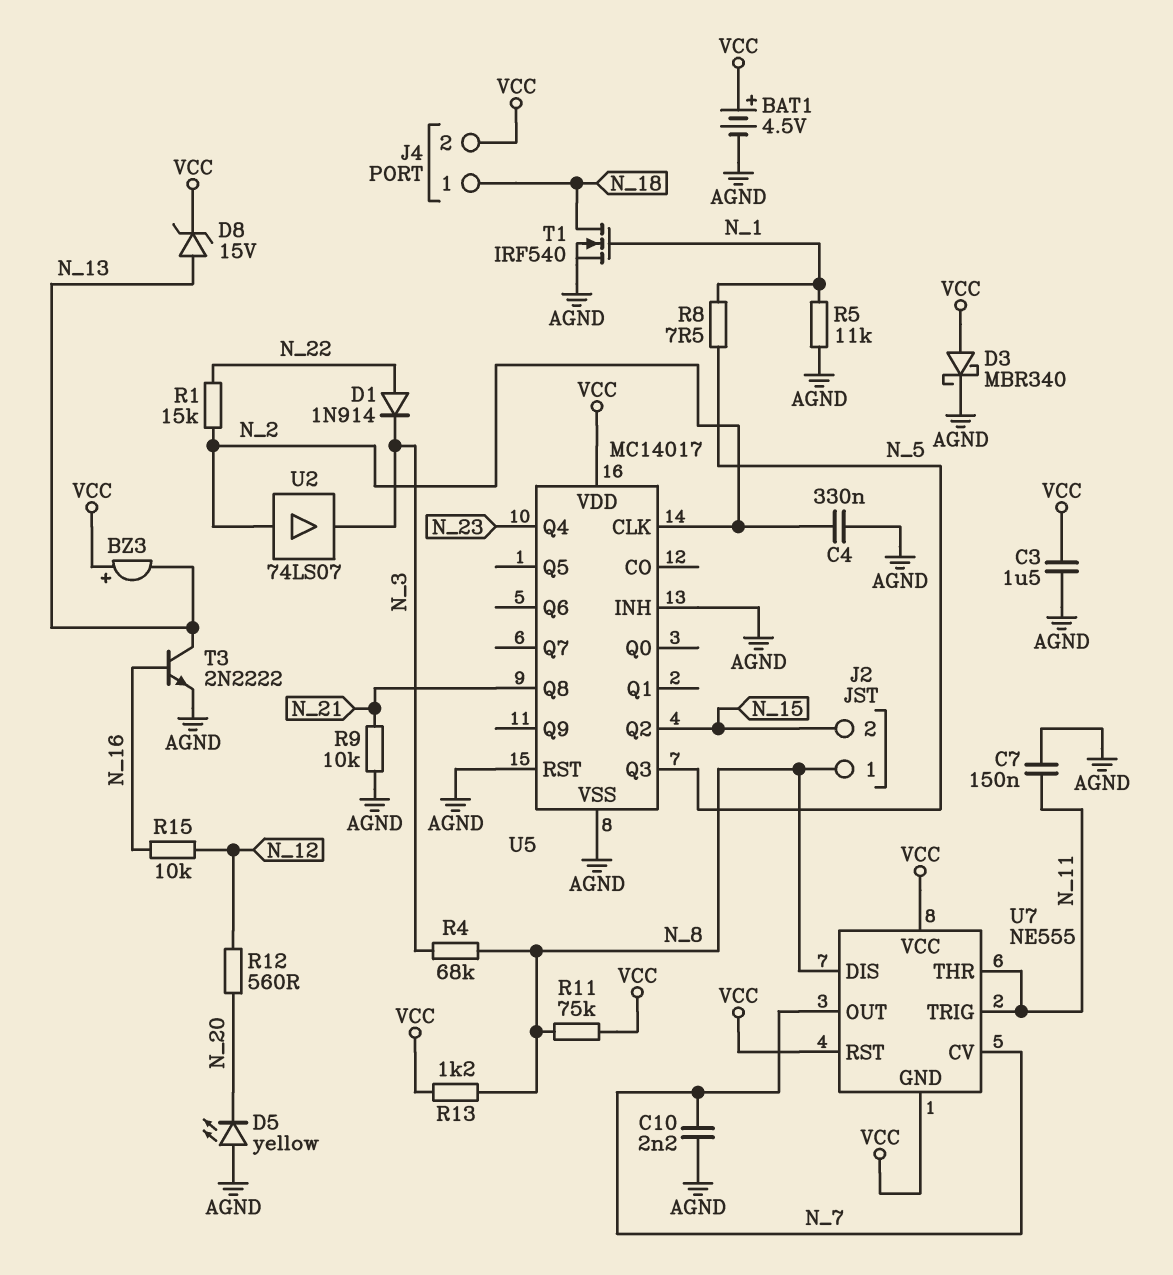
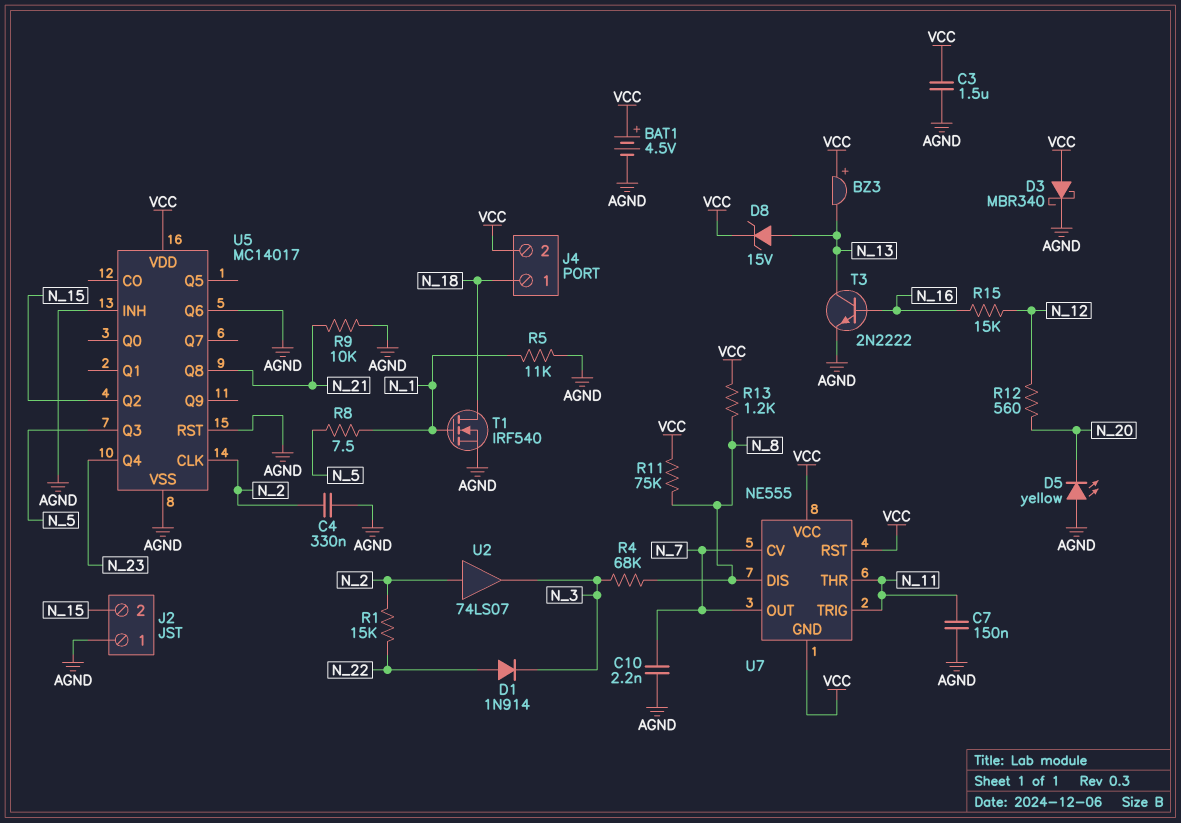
J2 pin 1: N_8 -> AGND
R15: 10k (N_12, N_16) -> 15k (N_12, N_16)
U5 pin Q6: none -> AGND

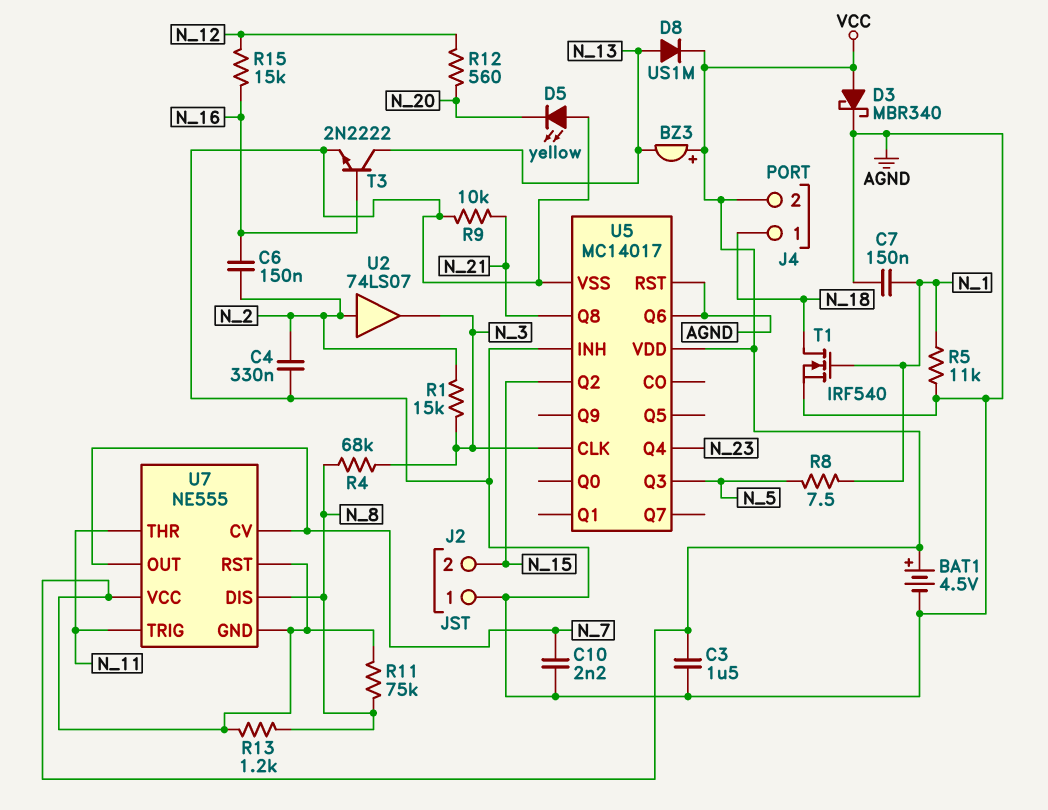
C6: none -> 150nF (N_2, N_16)
C7: 150nF (AGND, N_11) -> 150nF (AGND, N_1)
D1: diode 1N914 (A N_22, K N_3) -> none
D8: zener 15V (A N_13, K VCC) -> diode US1M (A N_13, K VCC)
R1: 15k (N_2, N_22) -> 15k (N_2, N_3)
U5 pin CLK: N_2 -> N_3

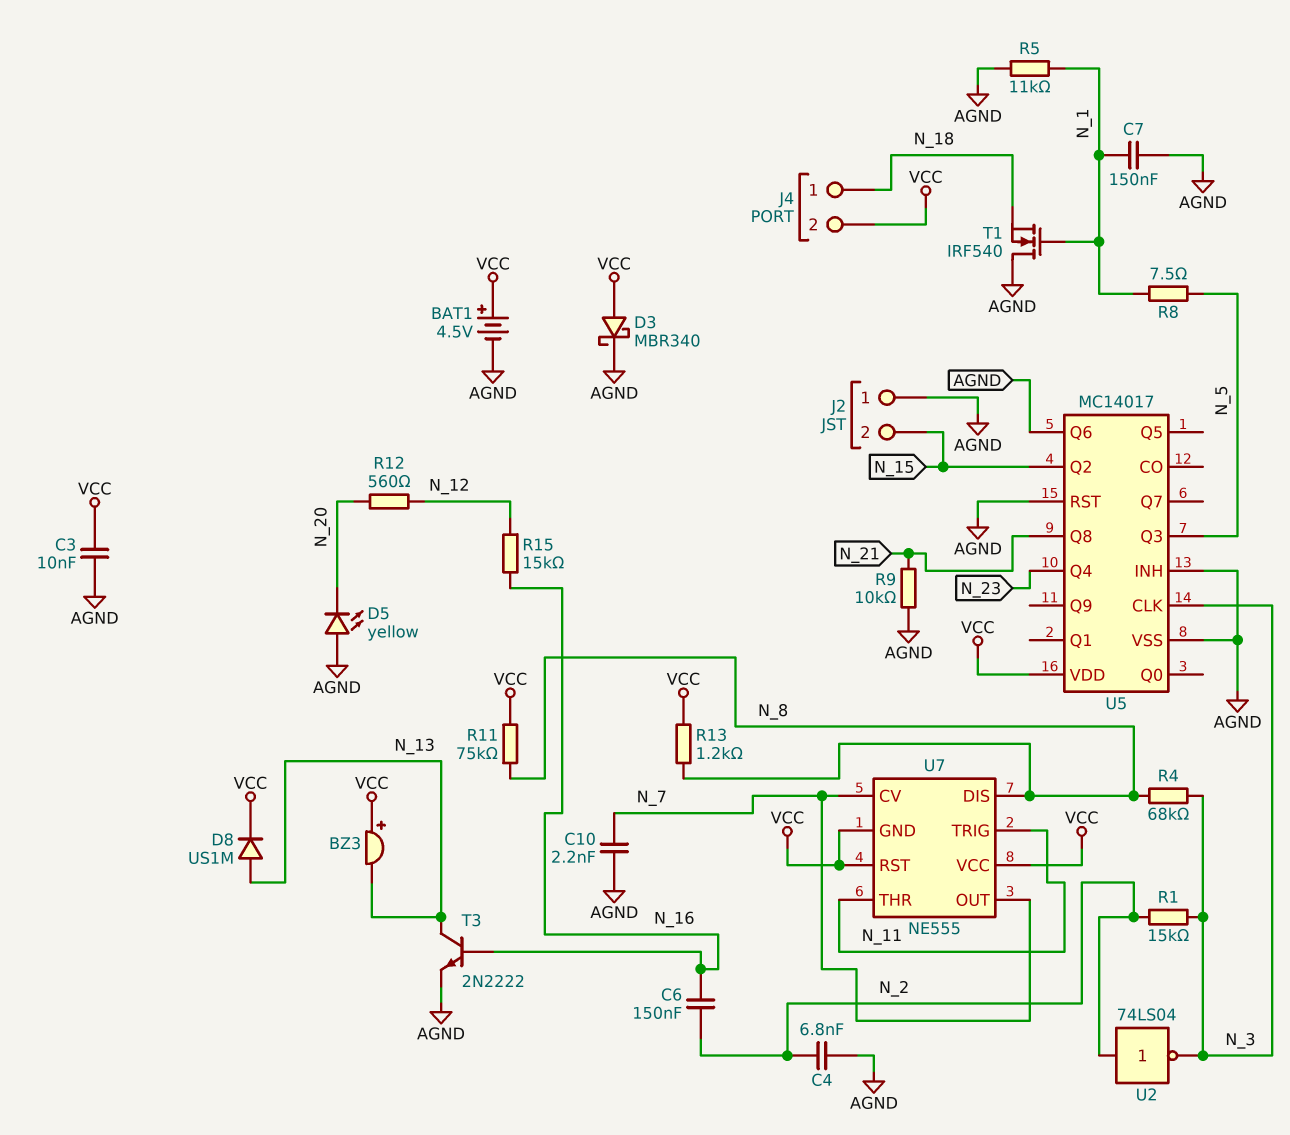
C3: 1.5uF (AGND, VCC) -> 10nF (AGND, VCC)
C4: 330nF (AGND, N_2) -> 6.8nF (AGND, N_2)
T1: NMOS IRF540 (G N_1, D N_18, S AGND) -> NMOS IRF540 (G N_1, D AGND, S N_18)
U2: buffer 74LS07 (in N_2, out N_3) -> NOT 74LS04 (in N_2, out N_3)

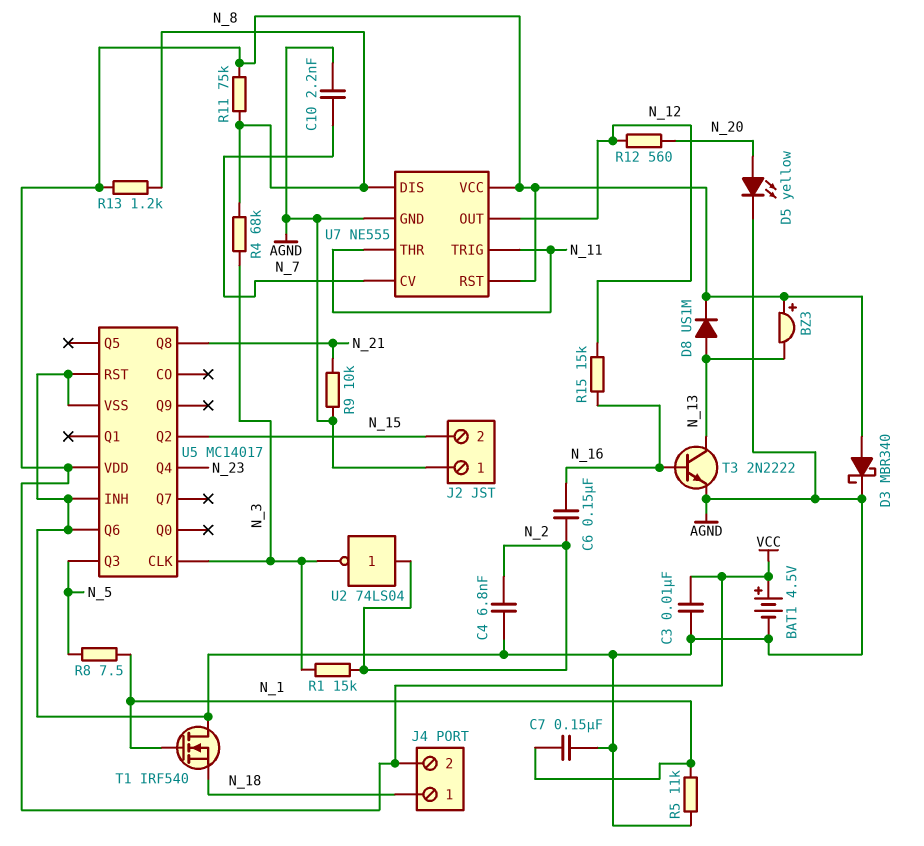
D5: LED yellow (A AGND, K N_20) -> LED yellow (A N_20, K AGND)
U7 pin GND: VCC -> AGND
U7 pin OUT: N_7 -> N_12

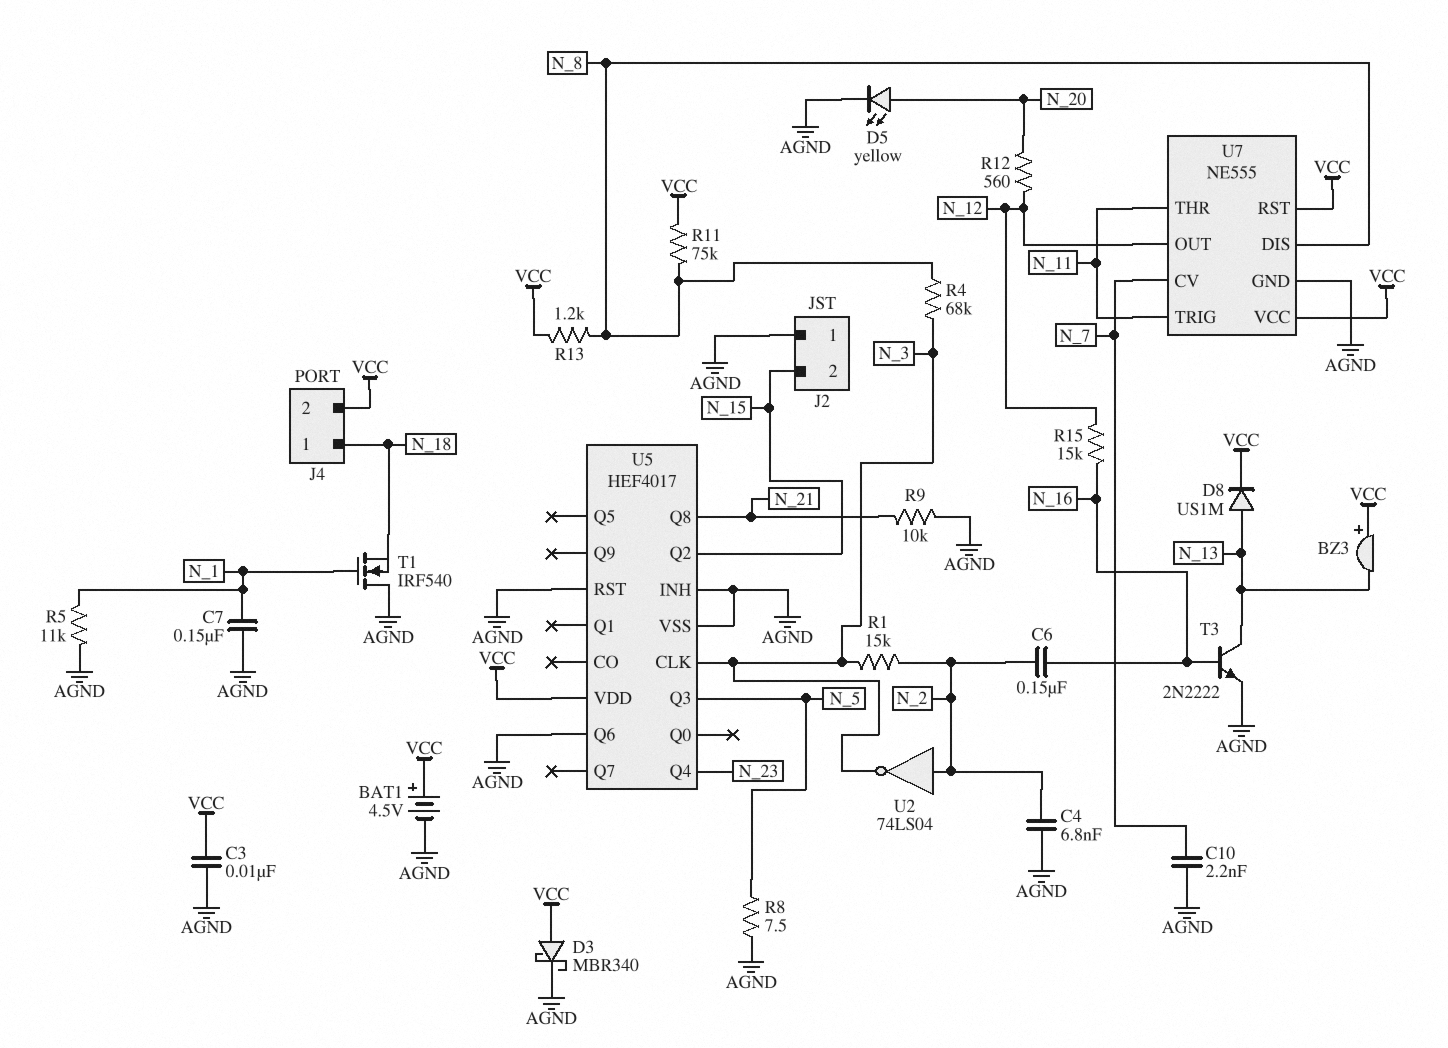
R8: 7.5 (N_1, N_5) -> 7.5 (AGND, N_5)
U5: MC14017 -> HEF4017

